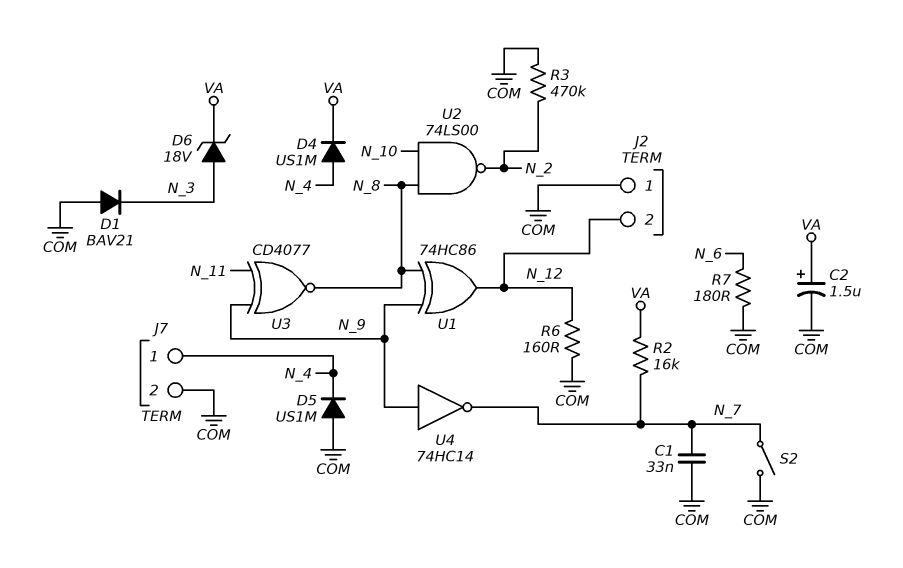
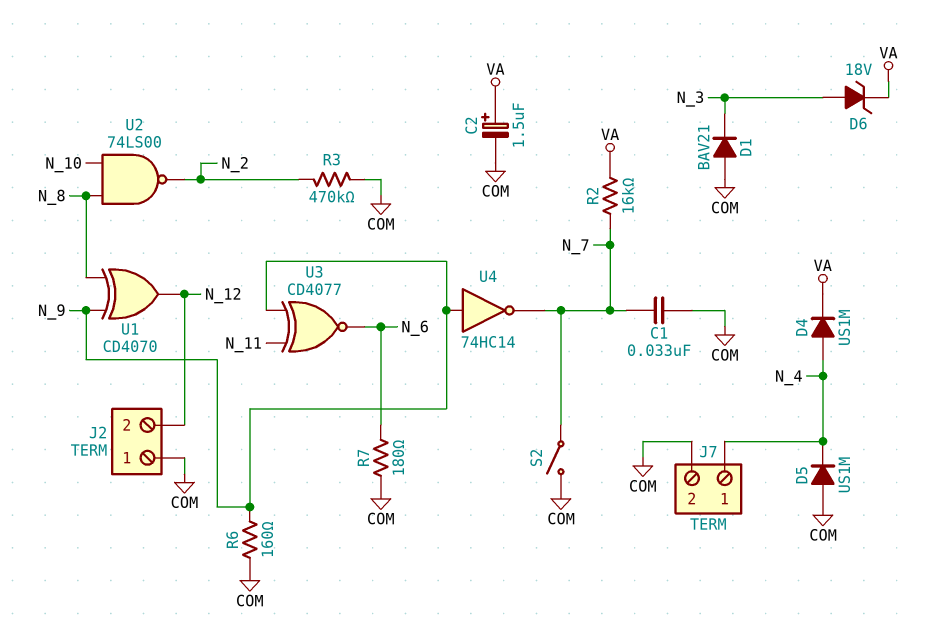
R6: 160 (COM, N_12) -> 160 (COM, N_9)
U1: XOR 74HC86 (in N_8, in N_9, out N_12) -> XOR CD4070 (in N_8, in N_9, out N_12)
U3: XNOR CD4077 (in N_9, in N_11, out N_8) -> XNOR CD4077 (in N_9, in N_11, out N_6)

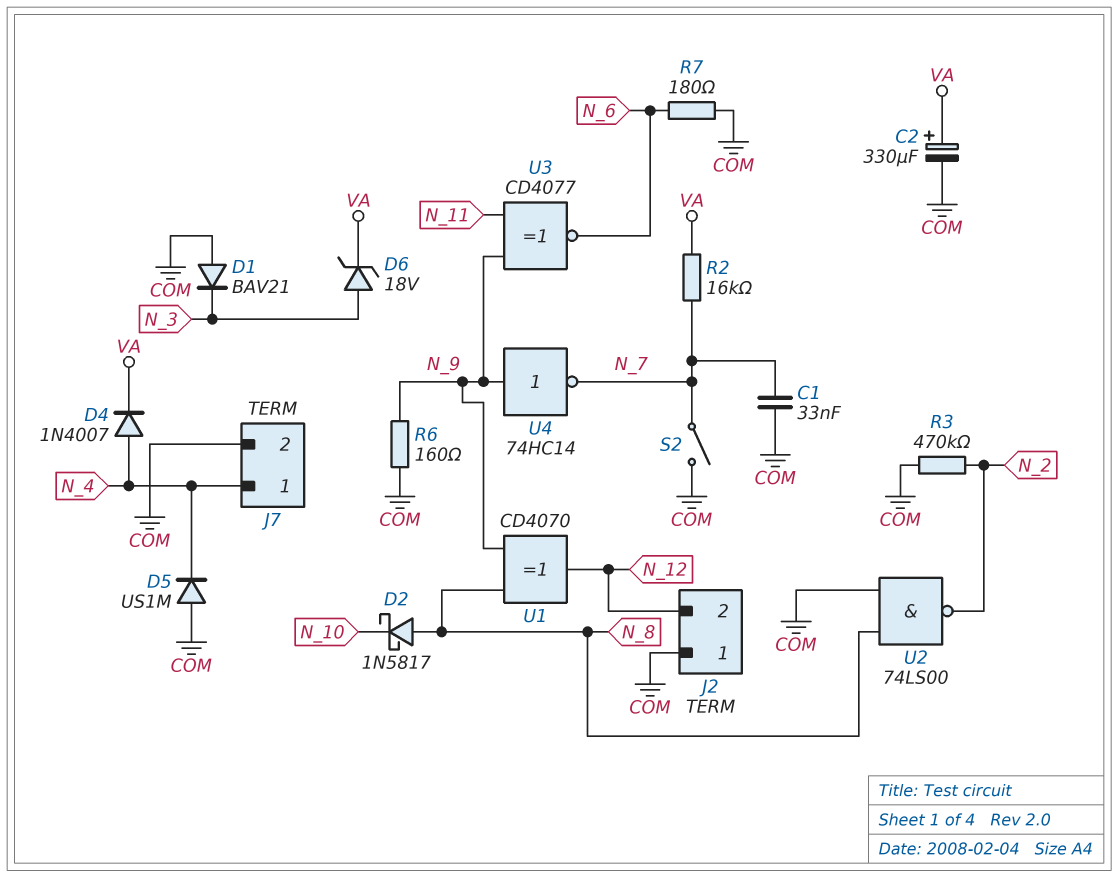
C2: 1.5uF (plus VA, minus COM) -> 330uF (plus VA, minus COM)
D2: none -> schottky 1N5817 (A N_8, K N_10)
D4: diode US1M (A N_4, K VA) -> diode 1N4007 (A N_4, K VA)
U2: NAND 74LS00 (in N_8, in N_10, out N_2) -> NAND 74LS00 (in COM, in N_8, out N_2)

